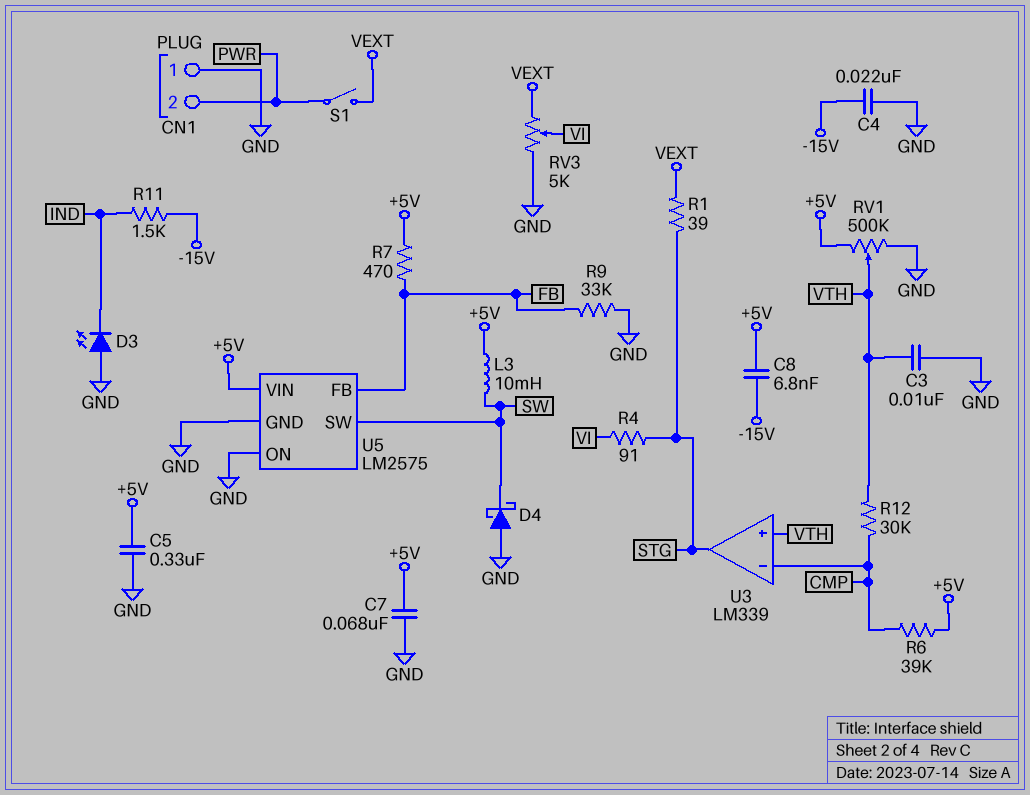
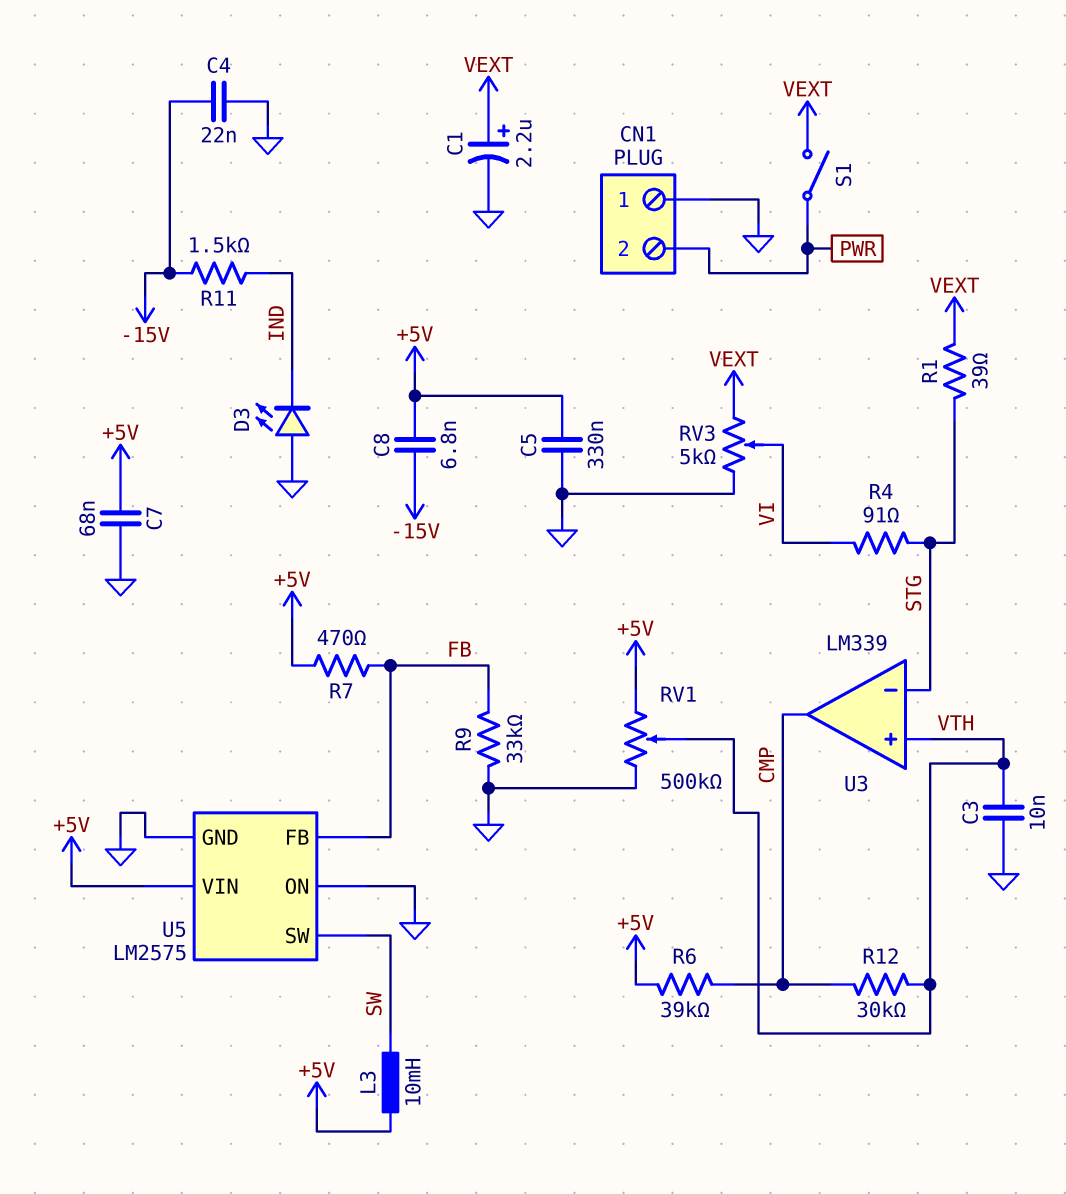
C1: none -> 2.2uF (plus VEXT, minus GND)
D4: schottky (A GND, K SW) -> none
U3 pin in-: CMP -> STG
U3 pin out: STG -> CMP

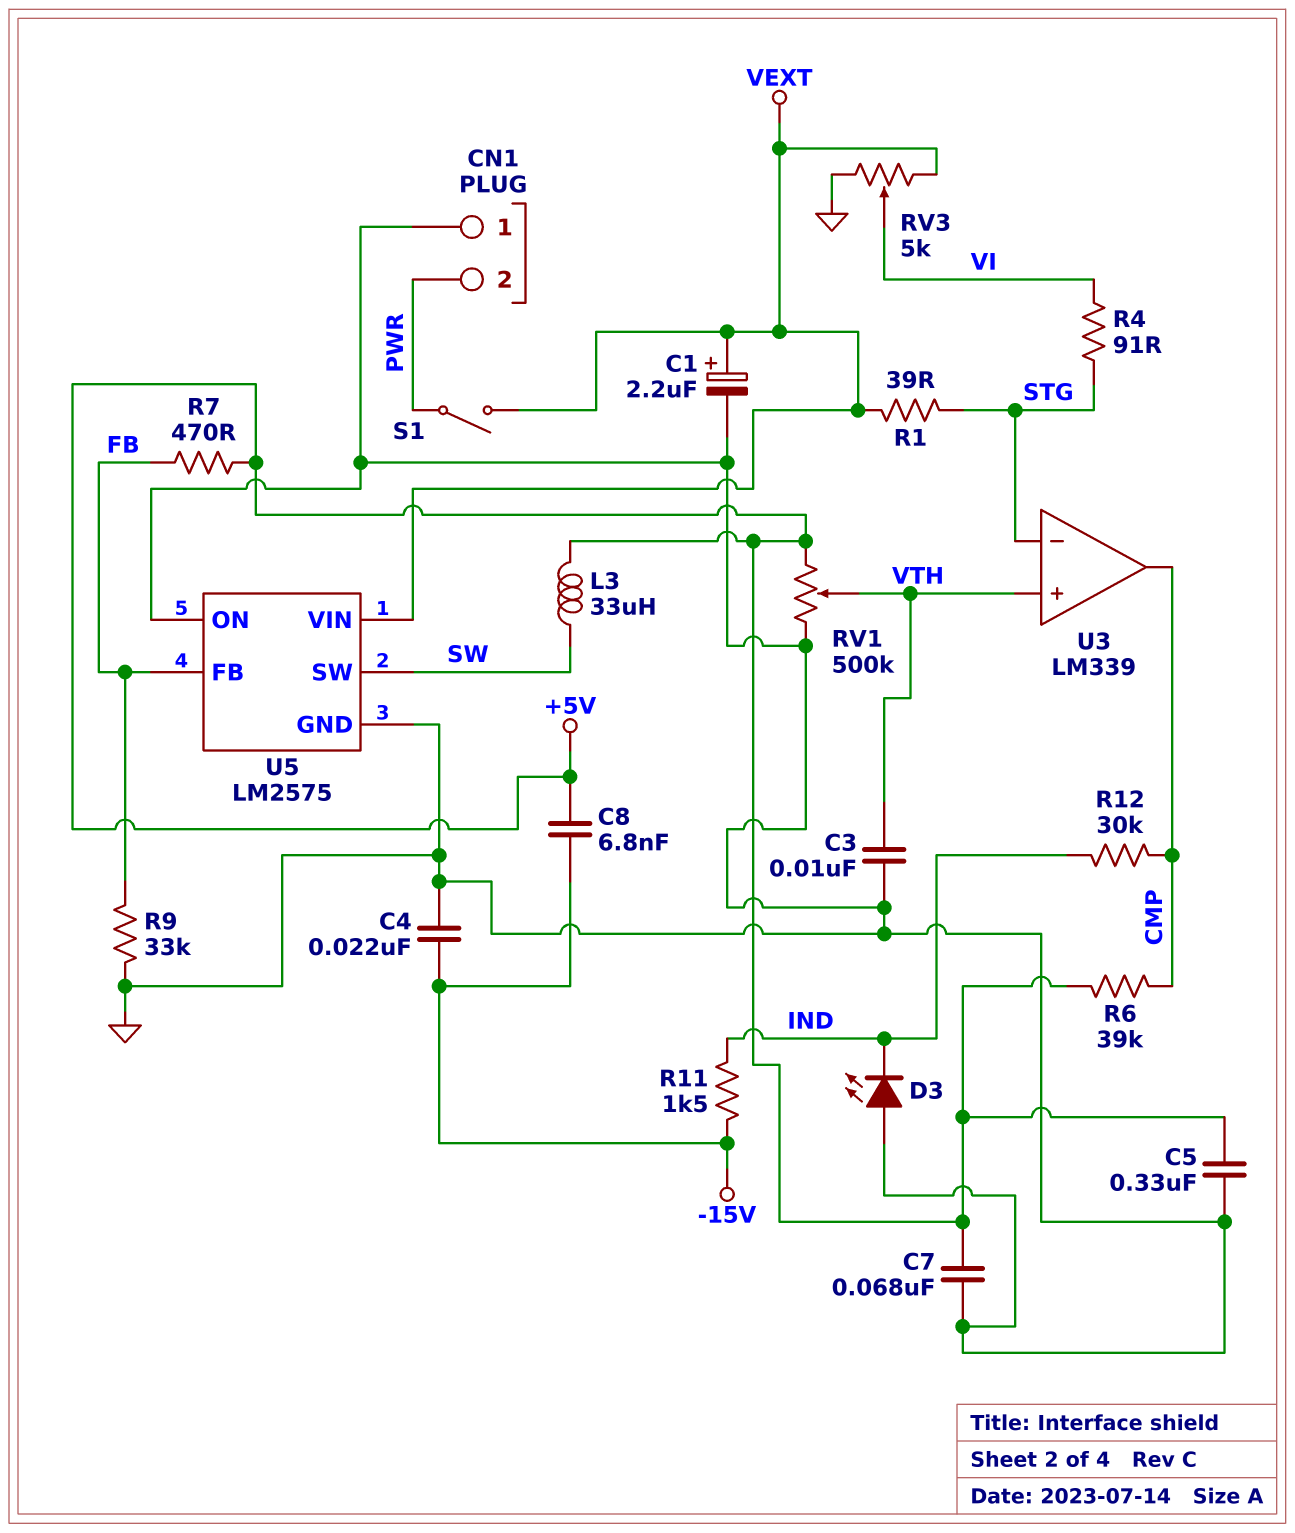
L3: 10mH (+5V, SW) -> 33uH (+5V, SW)
R12: 30k (CMP, VTH) -> 30k (CMP, IND)
U5 pin VIN: +5V -> VEXT

